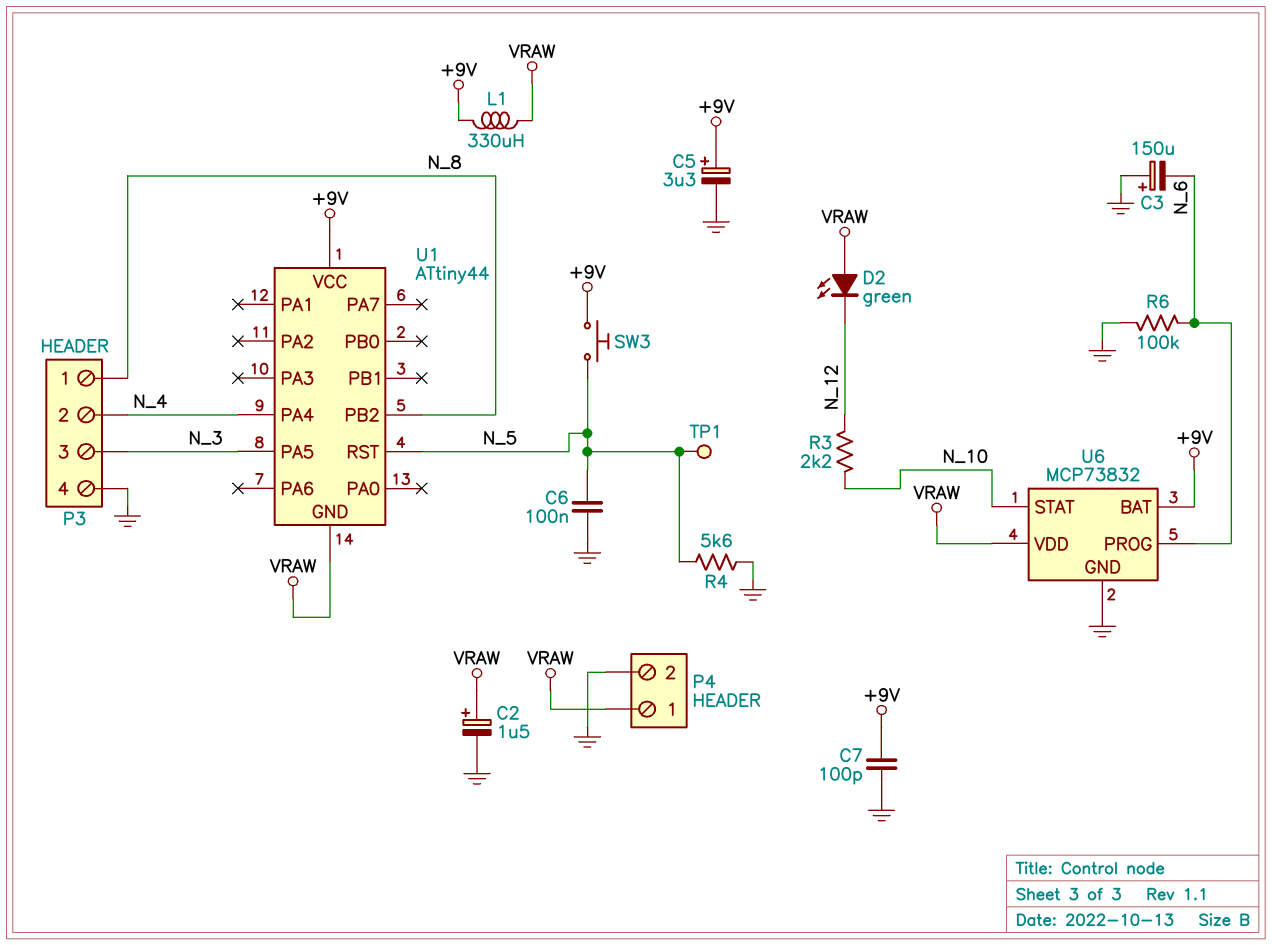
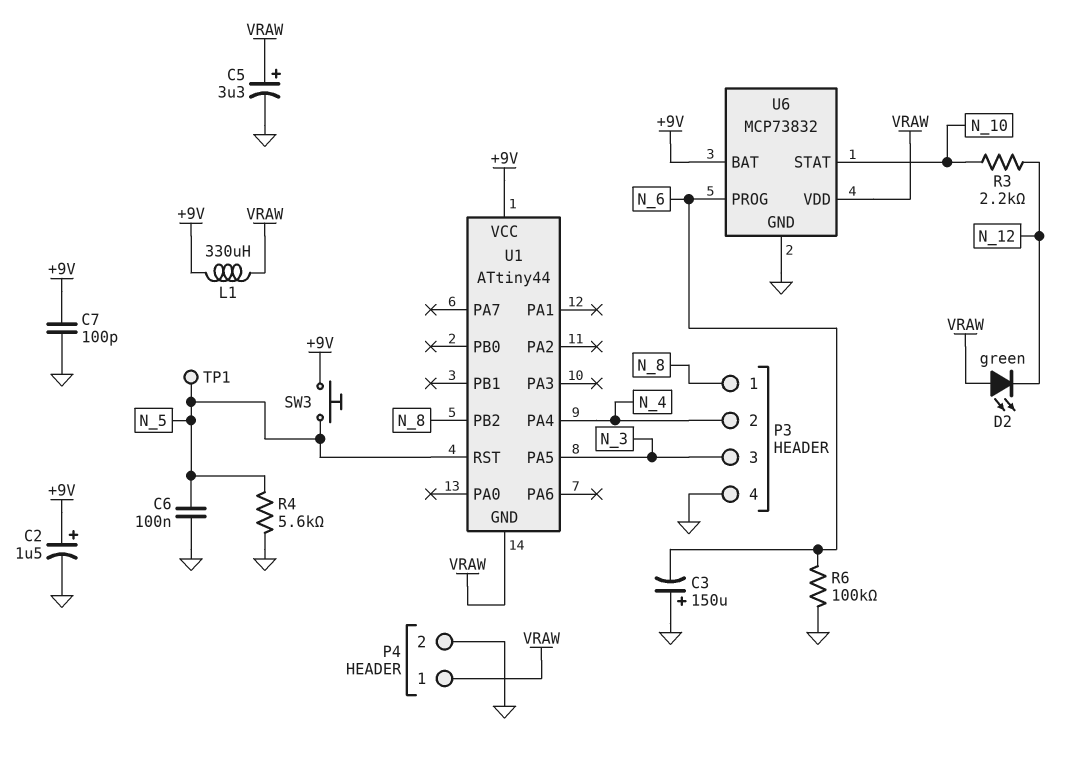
C2: 1.5uF (plus VRAW, minus GND) -> 1.5uF (plus +9V, minus GND)
C5: 3.3uF (plus +9V, minus GND) -> 3.3uF (plus VRAW, minus GND)

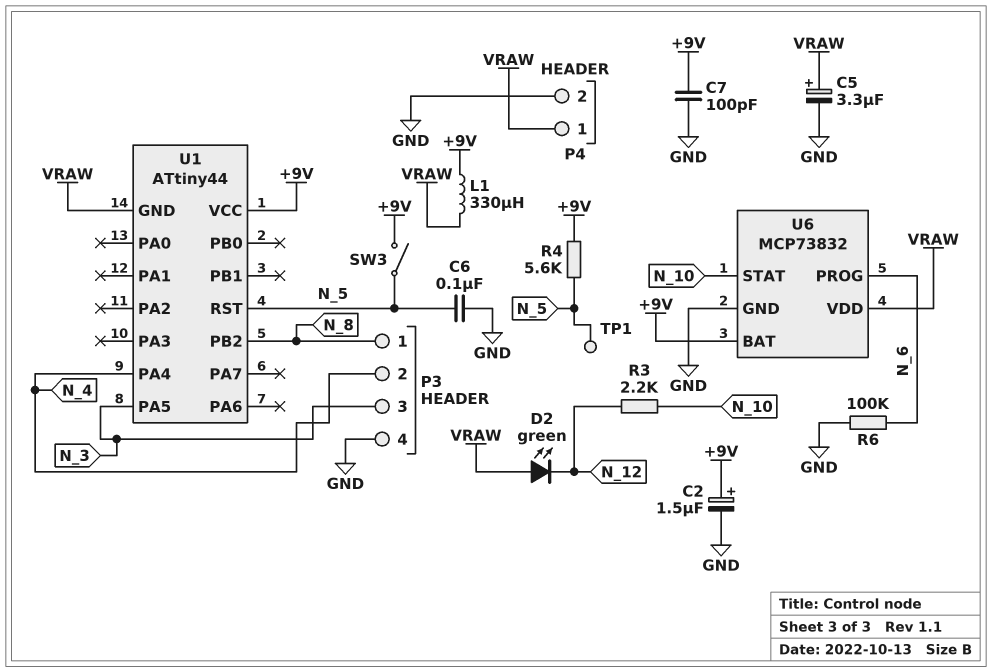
C3: 150uF (plus GND, minus N_6) -> none
R4: 5.6k (GND, N_5) -> 5.6k (+9V, N_5)
SW3: button (+9V, N_5) -> switch (+9V, N_5)

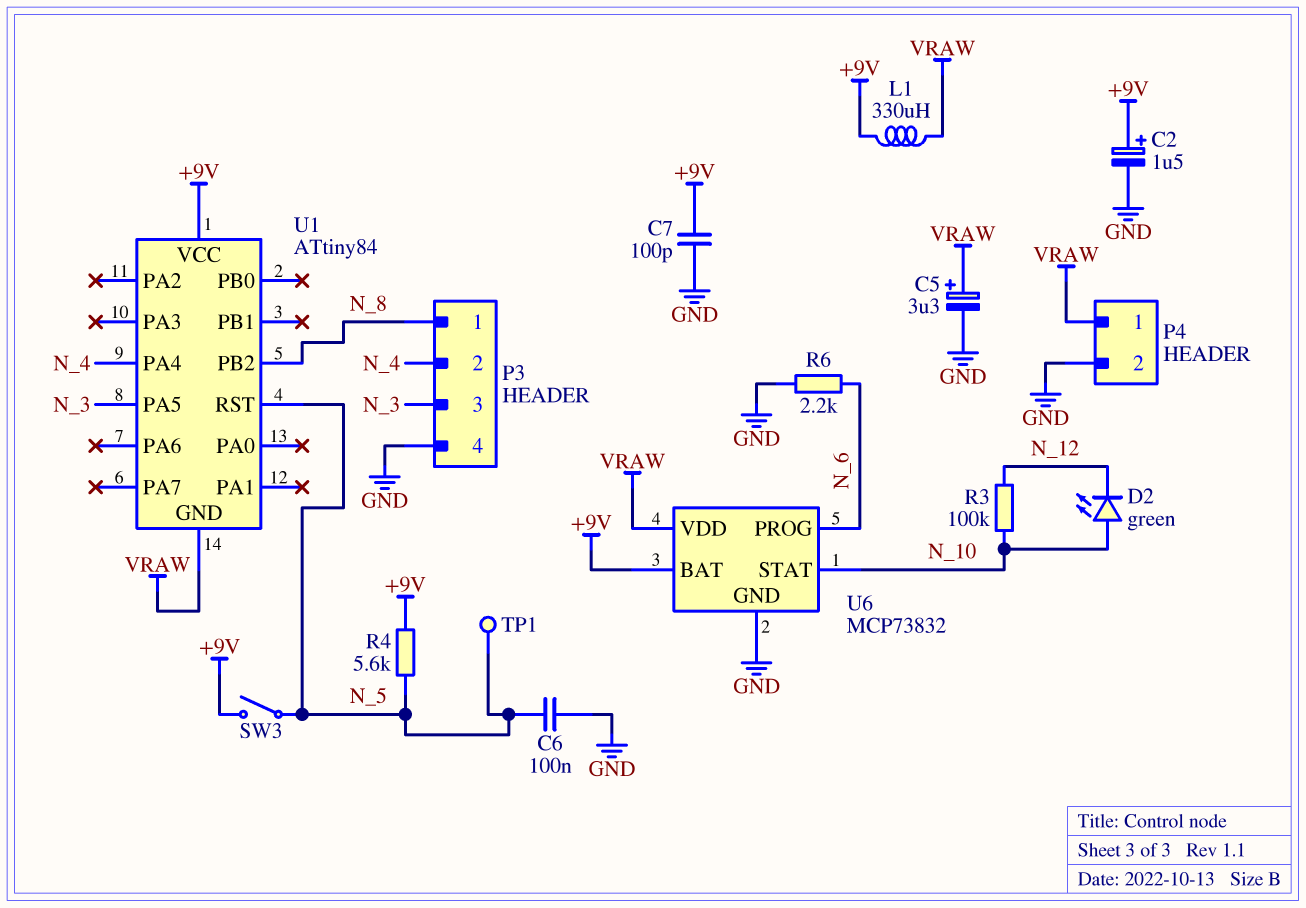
D2: LED green (A VRAW, K N_12) -> LED green (A N_10, K N_12)
R3: 2.2k (N_10, N_12) -> 100k (N_10, N_12)
R6: 100k (GND, N_6) -> 2.2k (GND, N_6)
U1: ATtiny44 -> ATtiny84

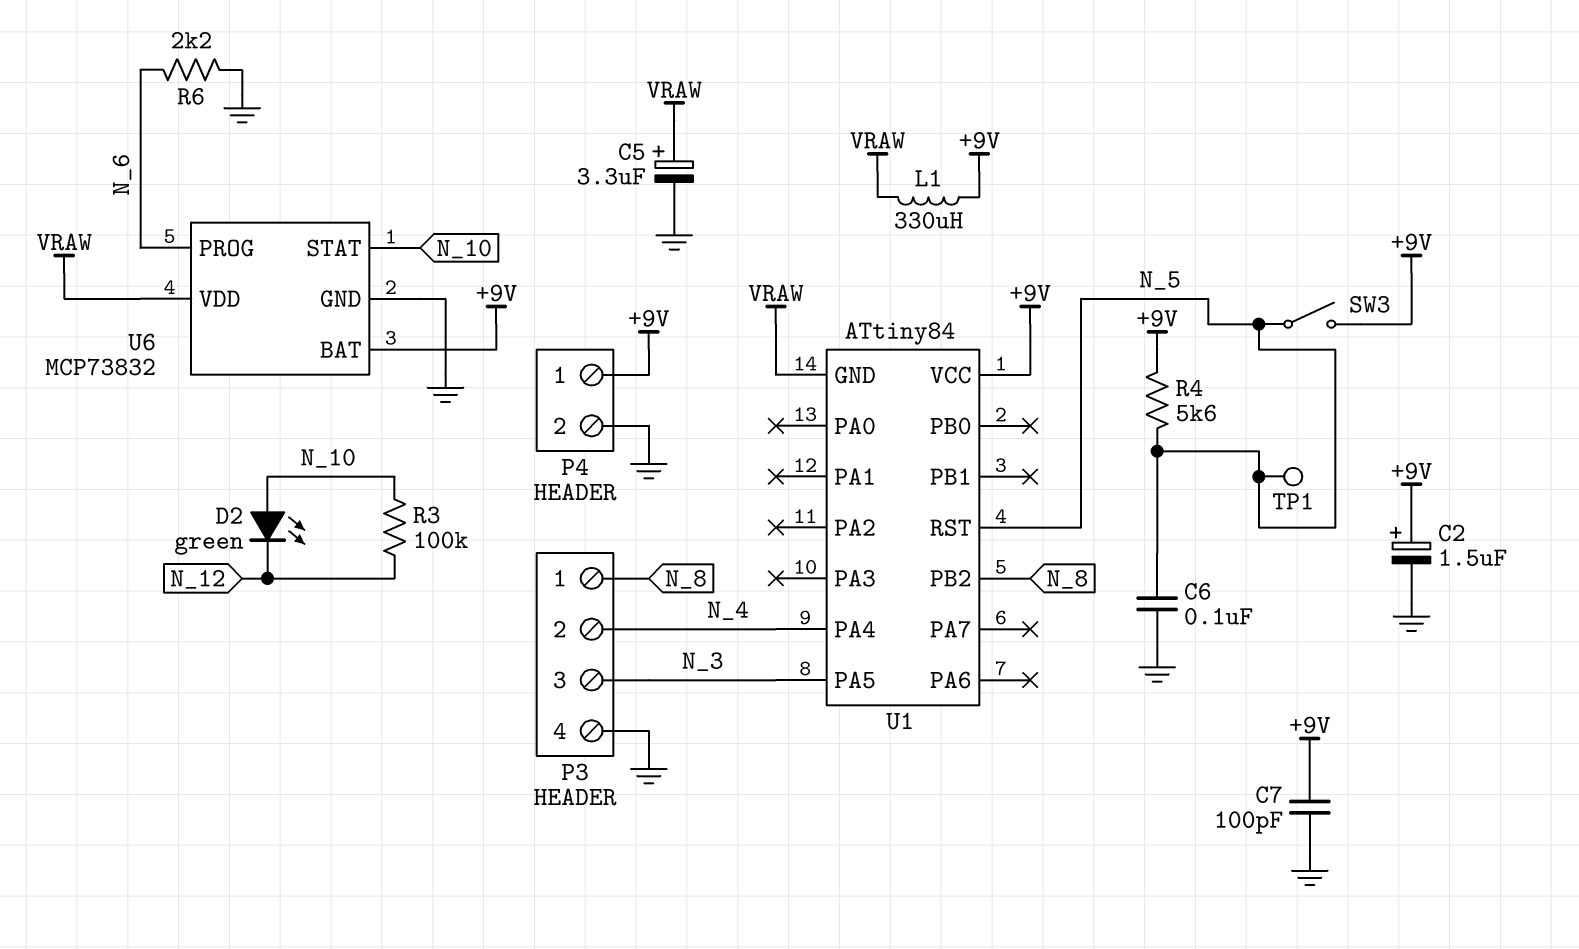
P4 pin 1: VRAW -> +9V

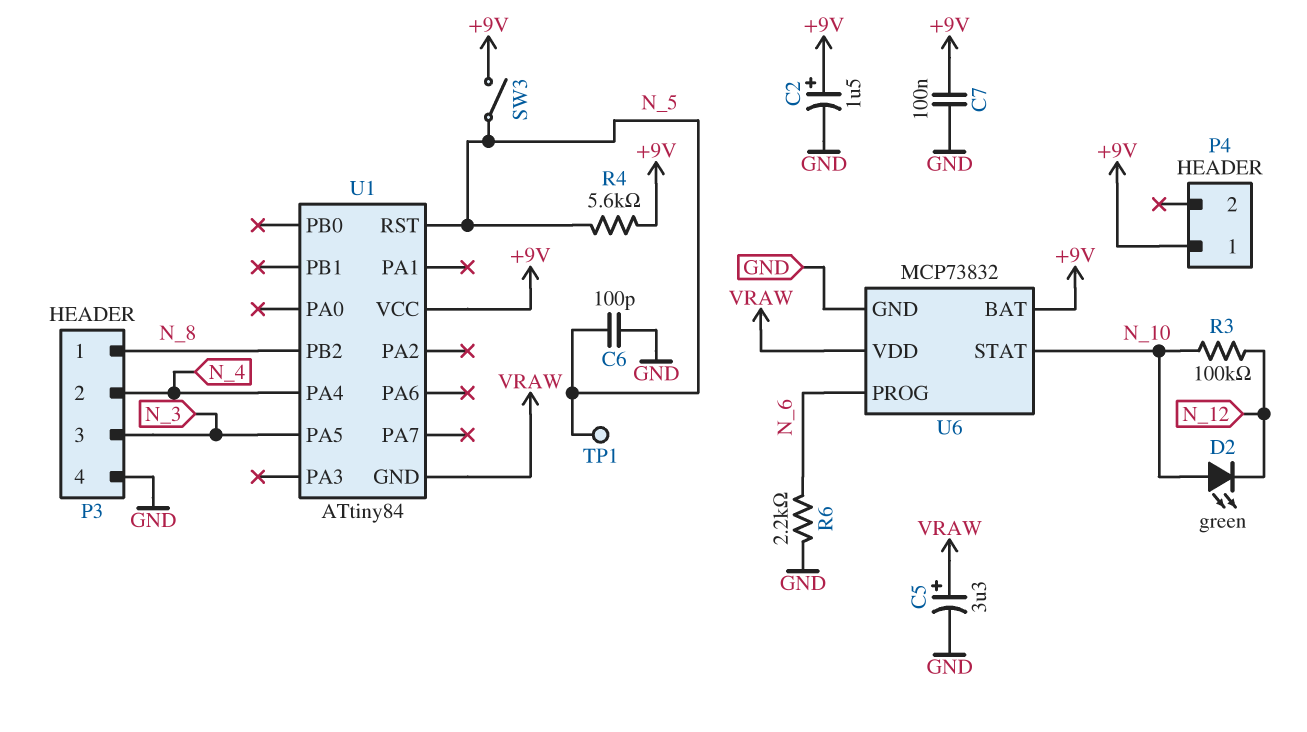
C6: 100nF (GND, N_5) -> 100pF (GND, N_5)
C7: 100pF (+9V, GND) -> 100nF (+9V, GND)
L1: 330uH (+9V, VRAW) -> none
P4 pin 2: GND -> none

